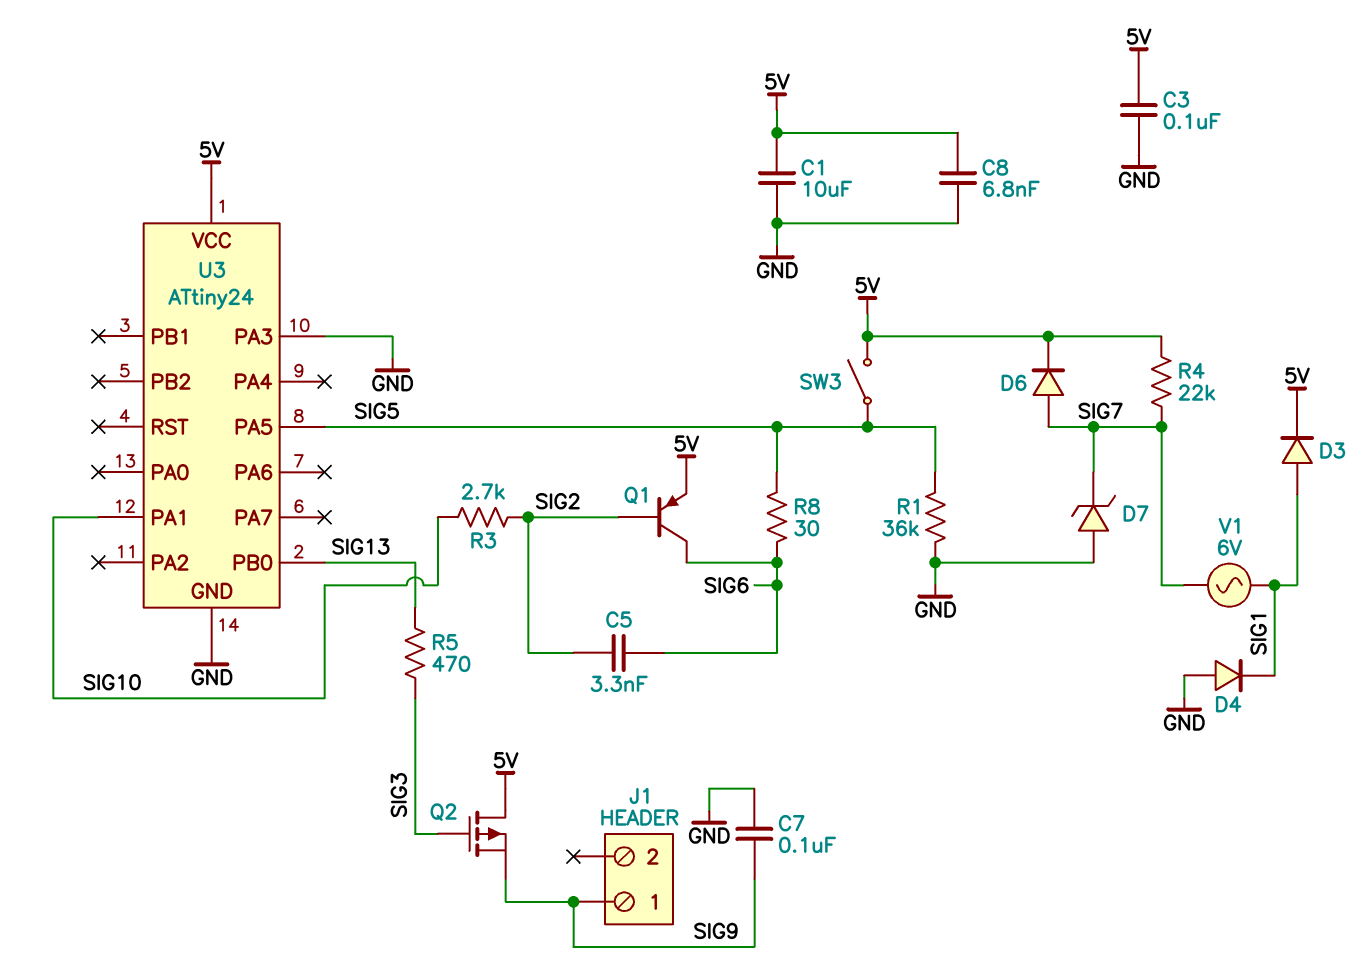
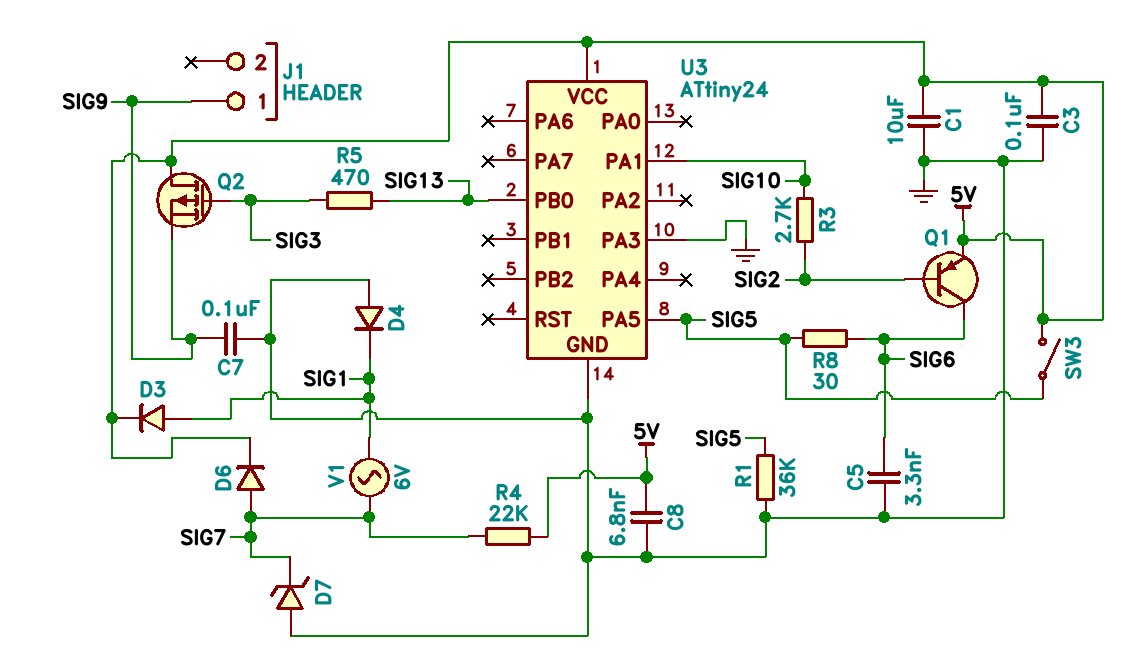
C5: 3.3nF (SIG2, SIG6) -> 3.3nF (GND, SIG6)

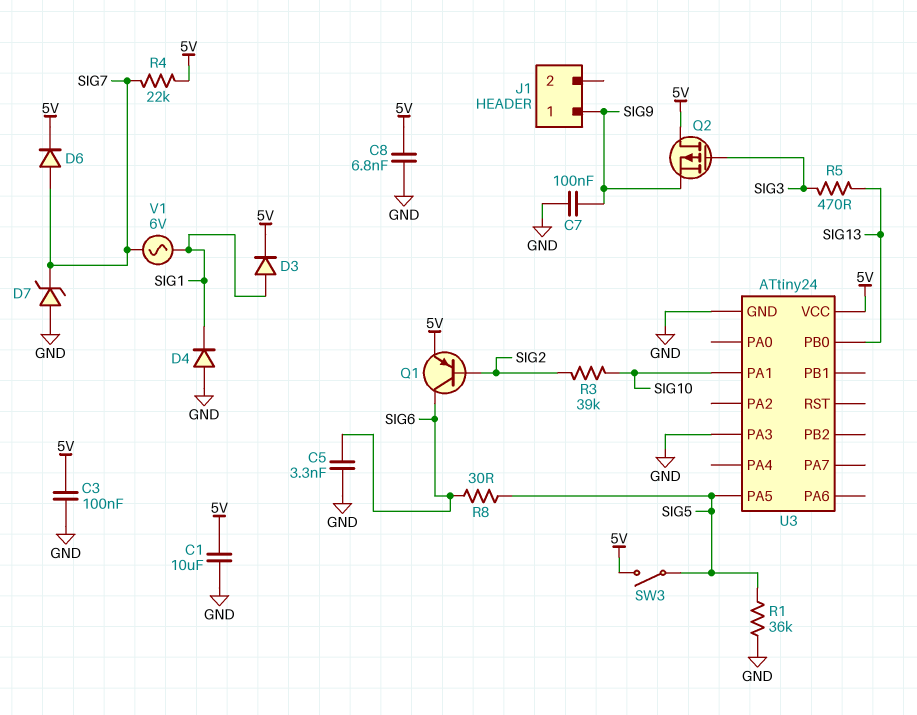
R3: 2.7k (SIG2, SIG10) -> 39k (SIG2, SIG10)

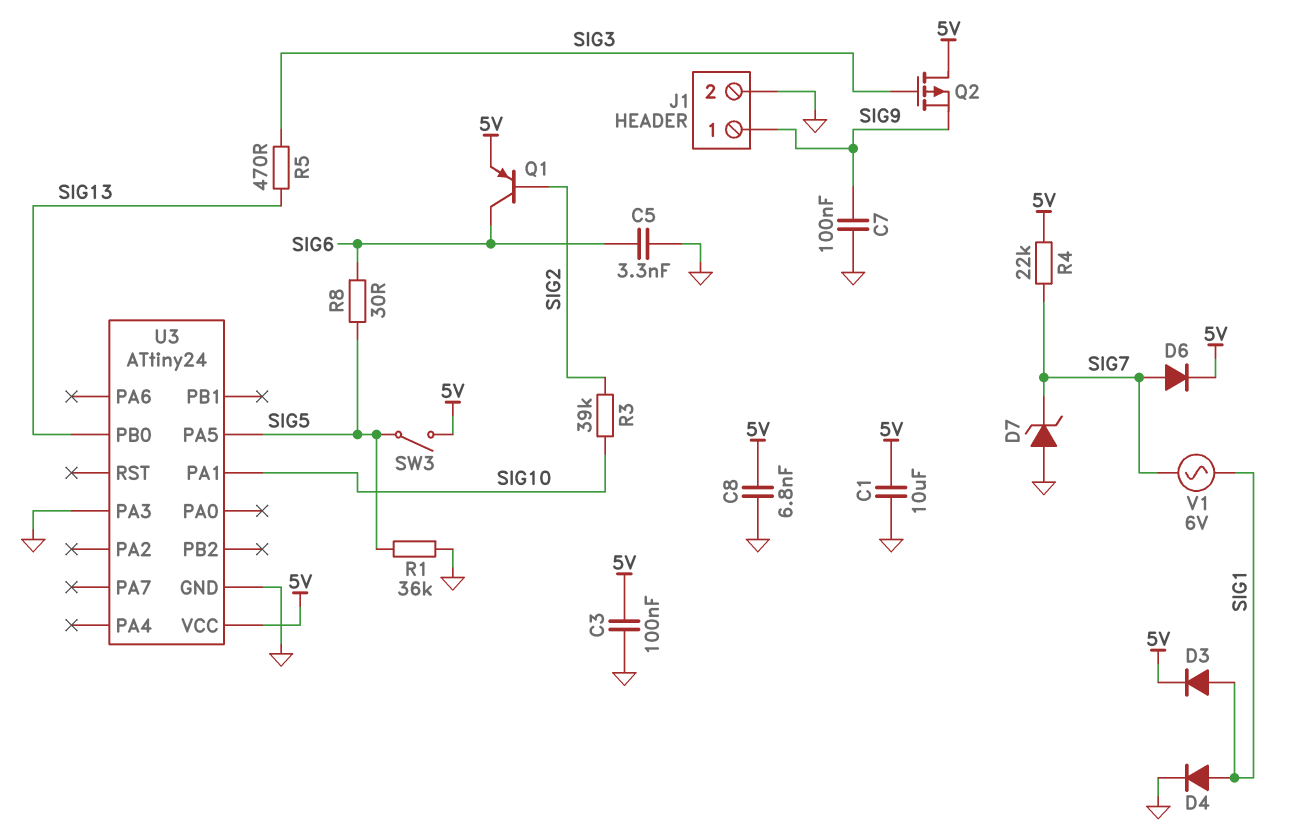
D4: diode (A GND, K SIG1) -> diode (A SIG1, K GND)
J1 pin 2: none -> GND

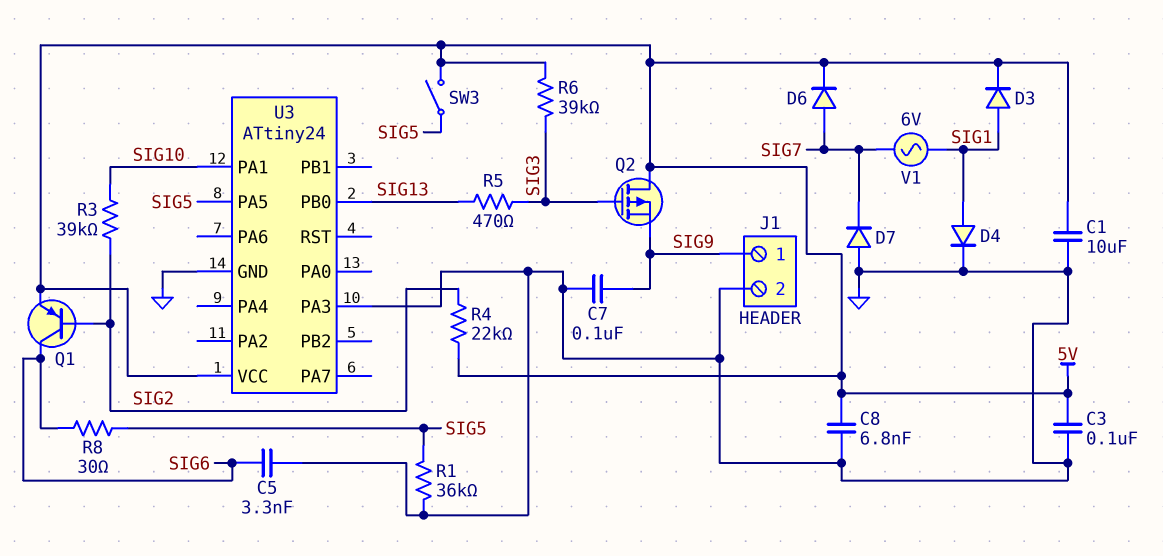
D7: zener (A GND, K SIG7) -> diode (A GND, K SIG7)
R4: 22k (5V, SIG7) -> 22k (5V, SIG2)
R6: none -> 39k (5V, SIG3)

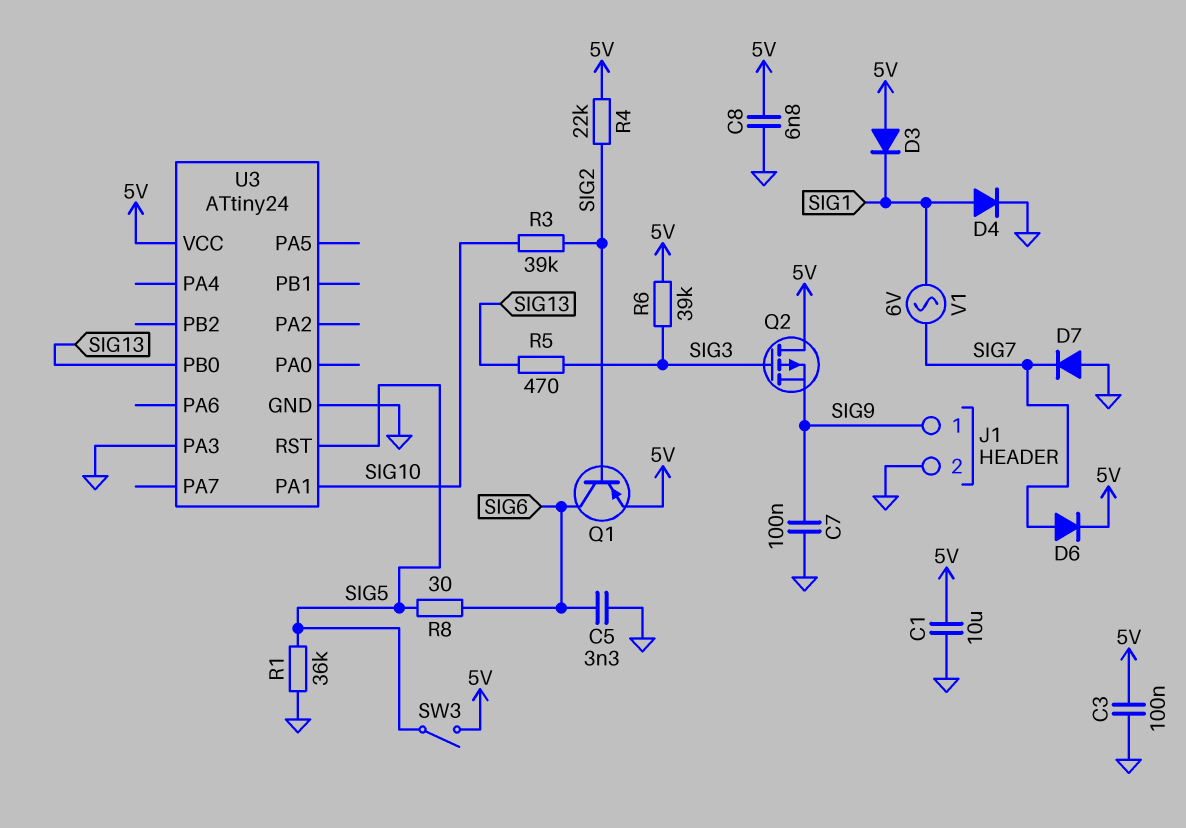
D3: diode (A SIG1, K 5V) -> diode (A 5V, K SIG1)
U3 pin PA5: SIG5 -> none
U3 pin RST: none -> SIG5

